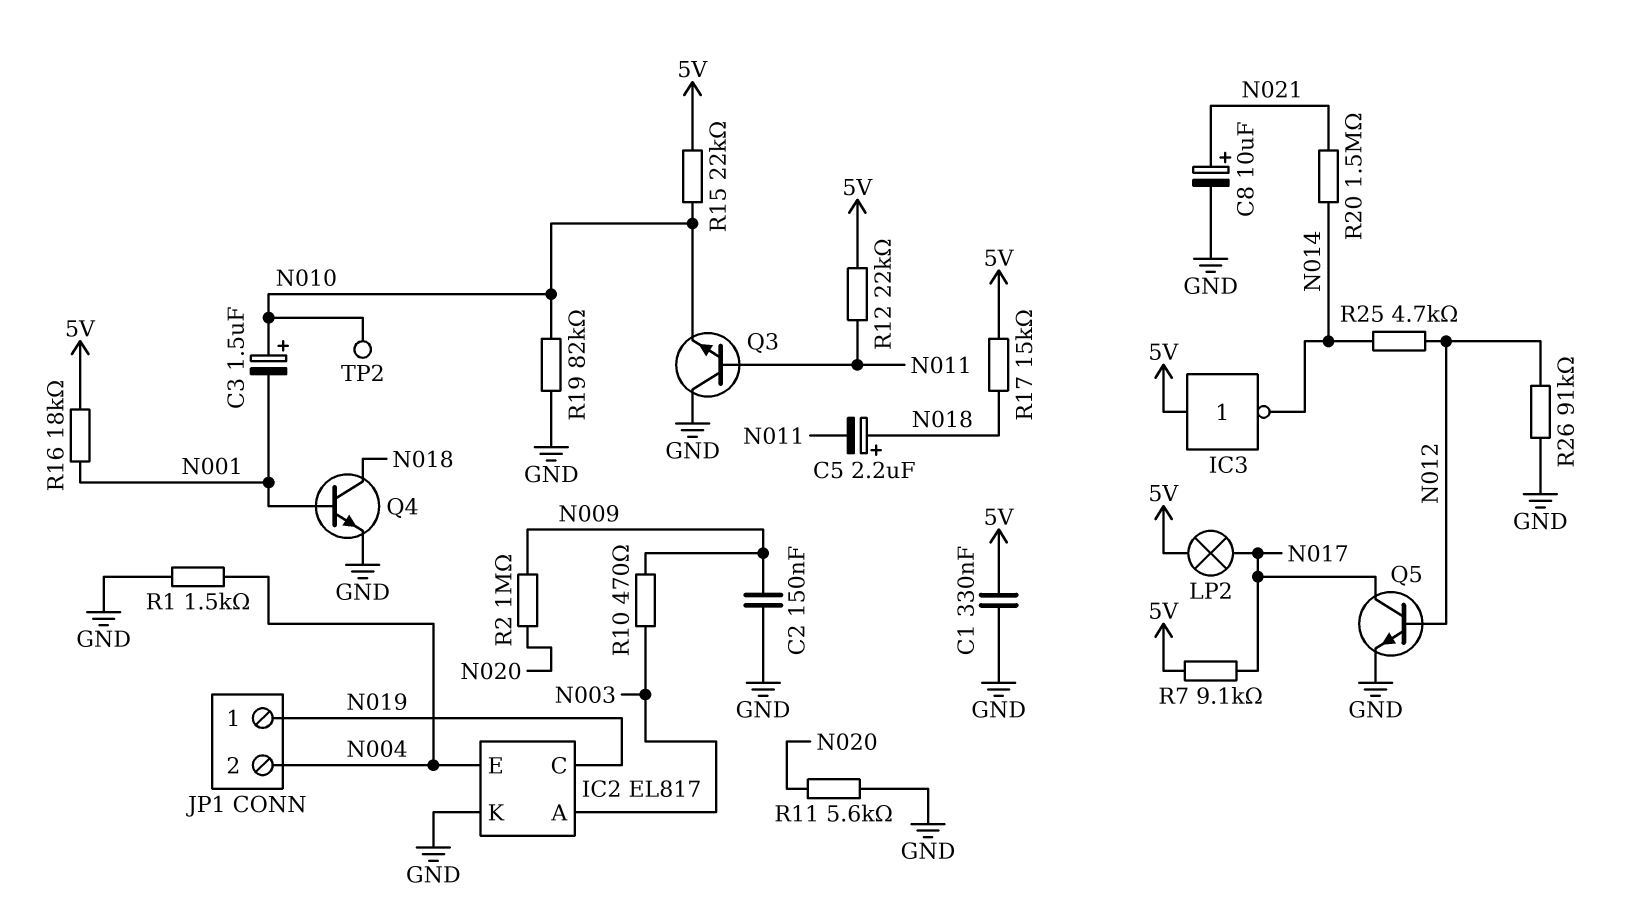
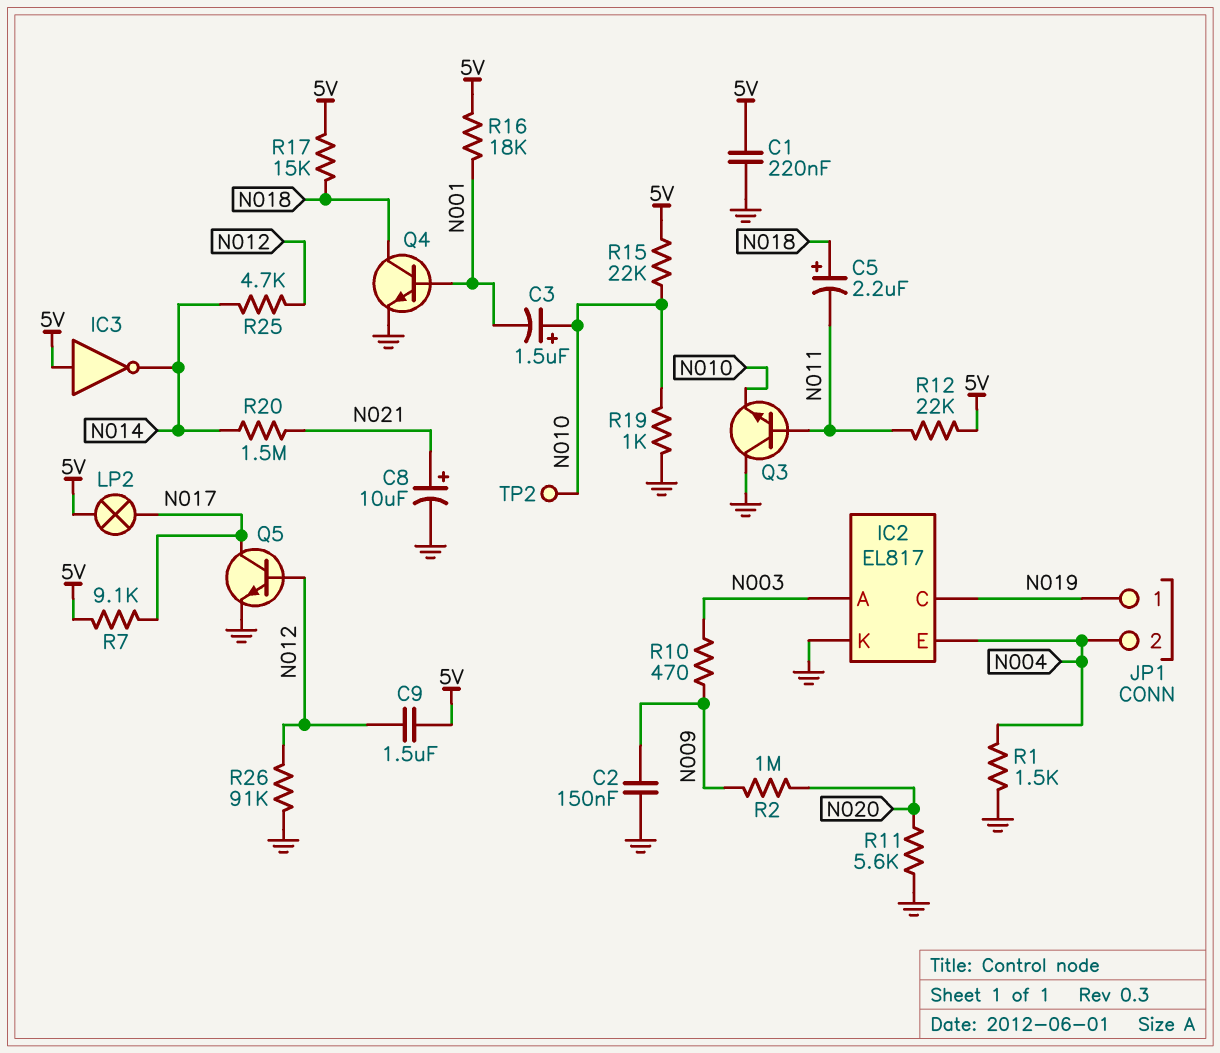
C1: 330nF (5V, GND) -> 220nF (5V, GND)
C9: none -> 1.5uF (5V, N012)
R19: 82k (GND, N010) -> 1k (GND, N010)

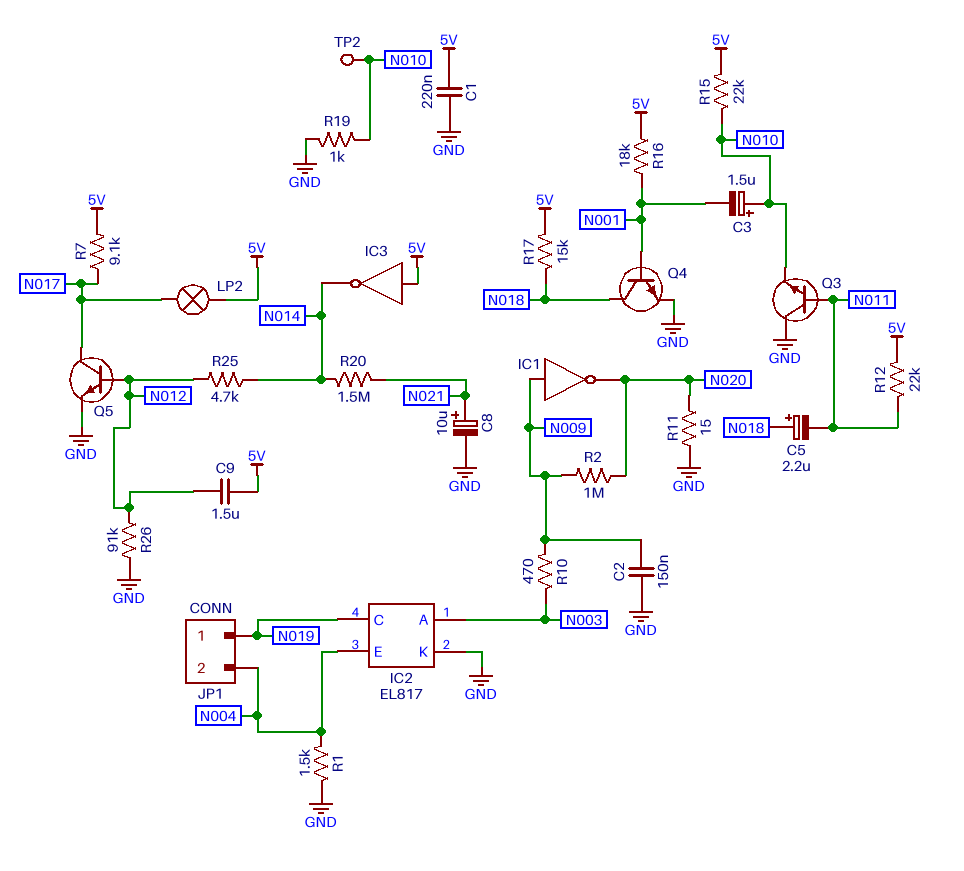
IC1: none -> NOT (in N009, out N020)
R11: 5.6k (GND, N020) -> 15 (GND, N020)

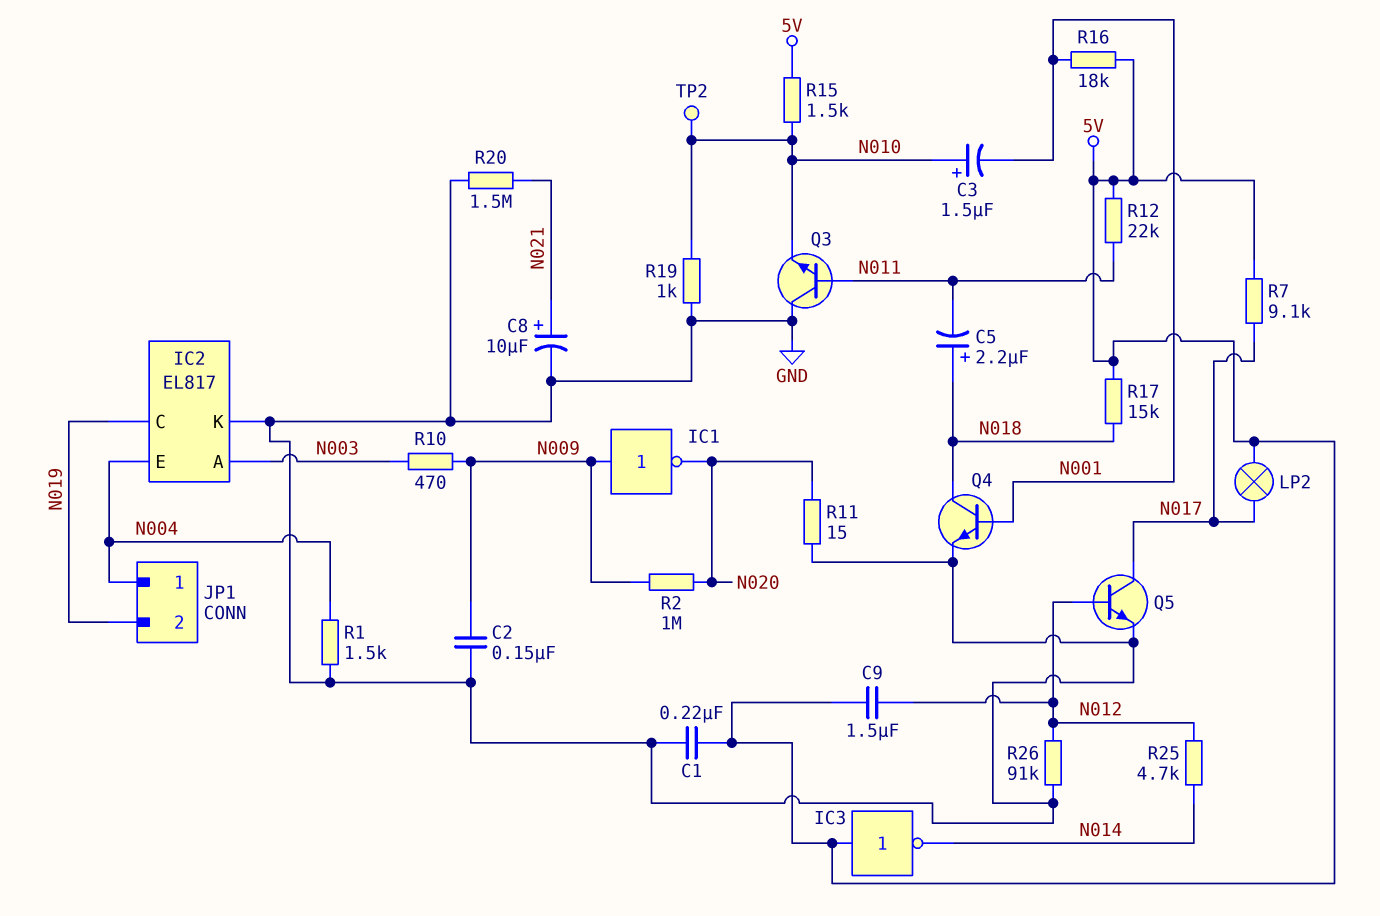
JP1 pin 1: N019 -> N004
JP1 pin 2: N004 -> N019
R15: 22k (5V, N010) -> 1.5k (5V, N010)
R20: 1.5M (N014, N021) -> 1.5M (GND, N021)

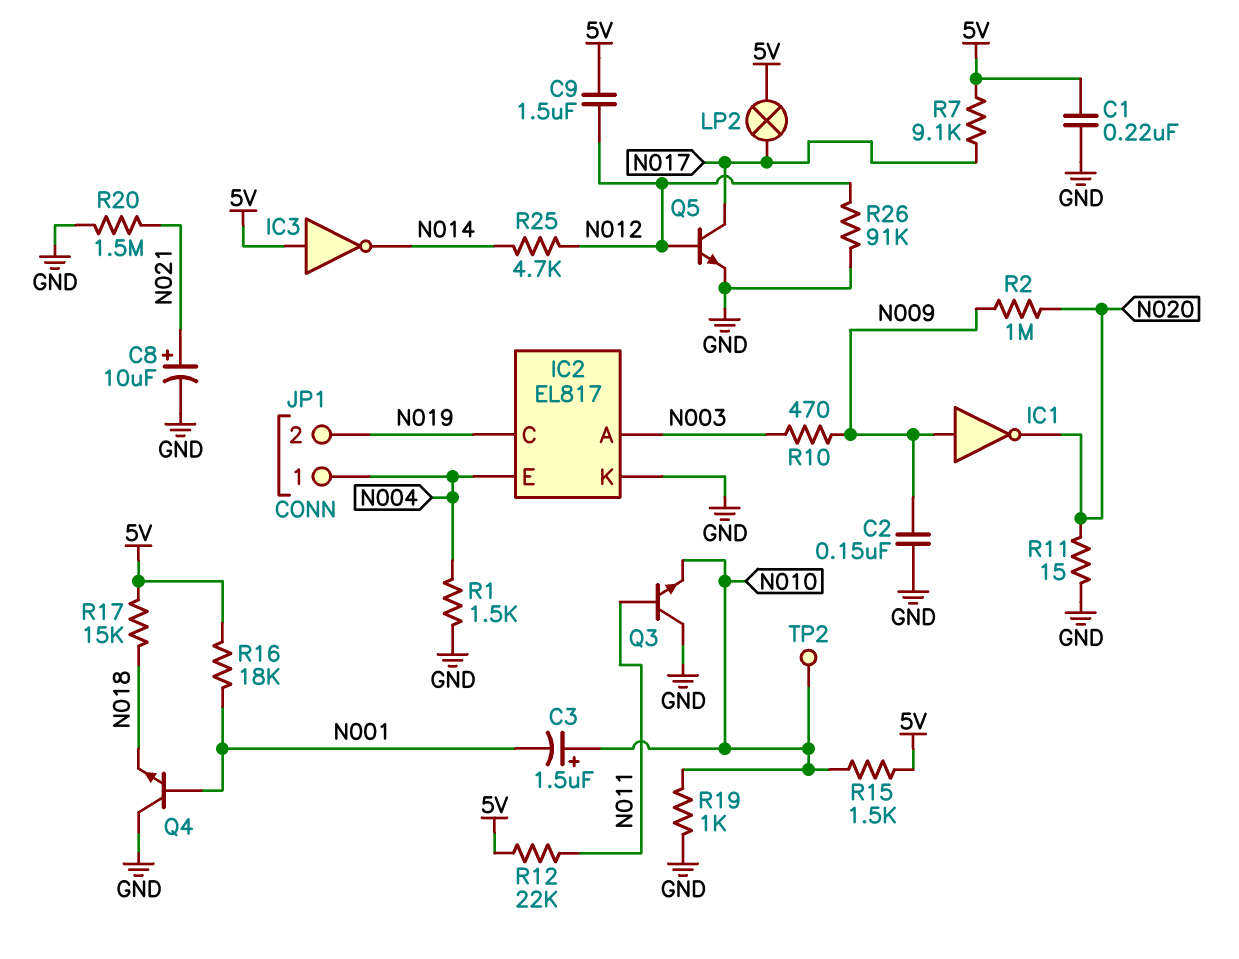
C5: 2.2uF (plus N018, minus N011) -> none
Q4: NPN (B N001, C N018, E GND) -> NPN (B N001, C GND, E N018)

